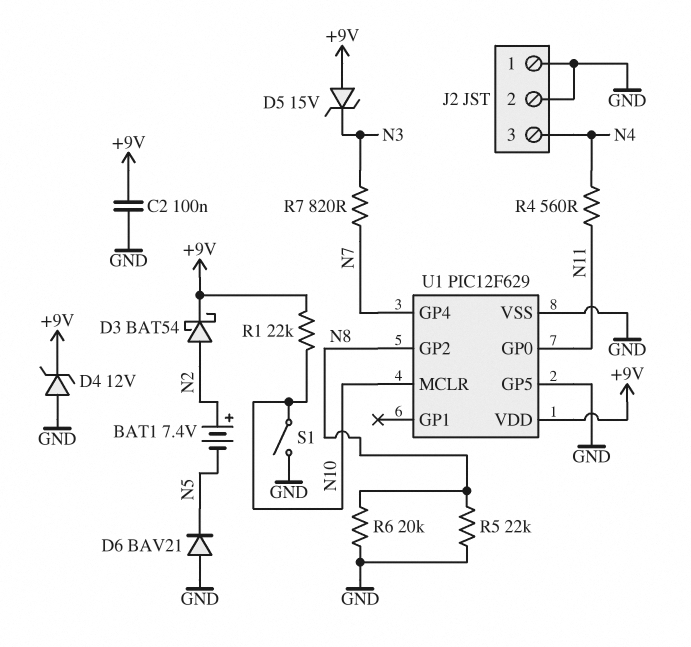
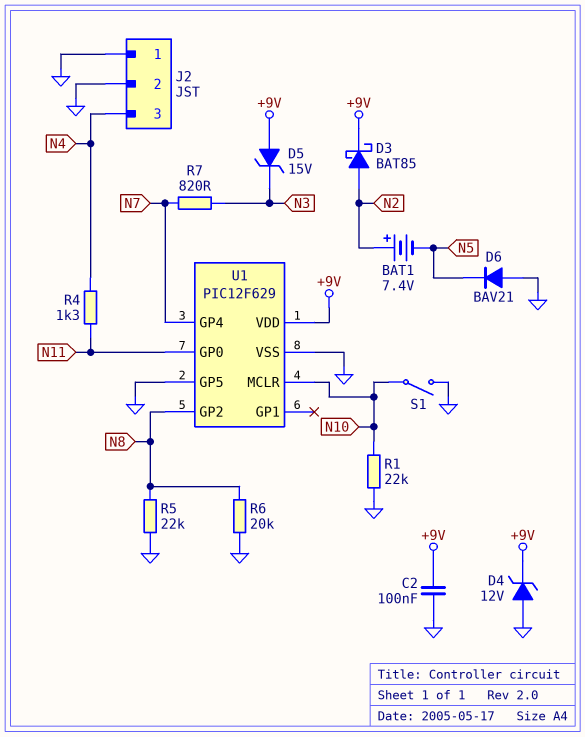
D3: schottky BAT54 (A N2, K +9V) -> schottky BAT85 (A N2, K +9V)
R1: 22k (+9V, N10) -> 22k (GND, N10)
R4: 560 (N4, N11) -> 1.3k (N4, N11)

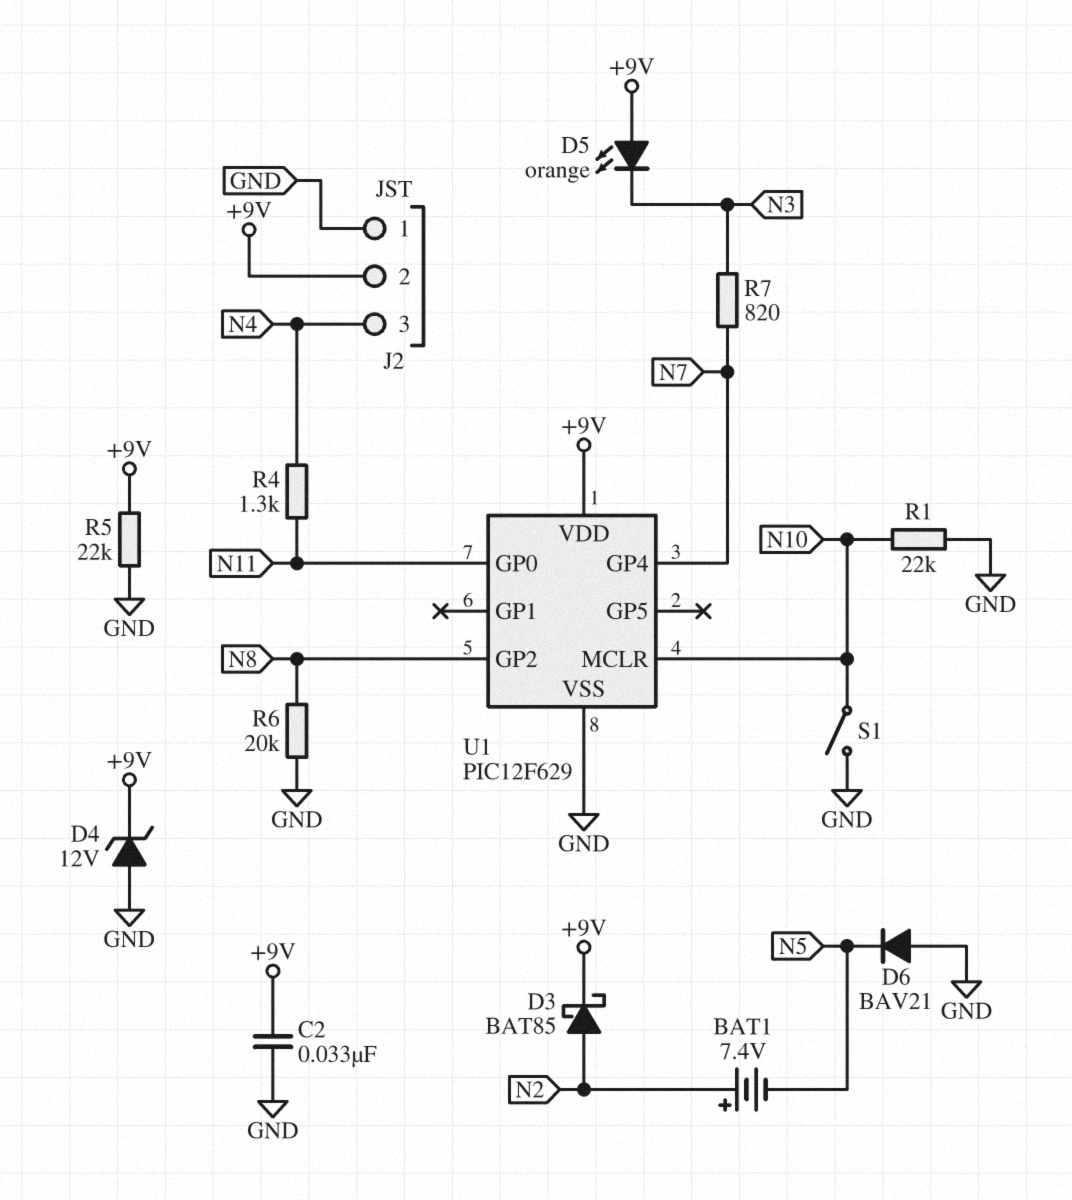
C2: 100nF (+9V, GND) -> 33nF (+9V, GND)
D5: zener 15V (A +9V, K N3) -> LED orange (A +9V, K N3)
J2 pin 2: GND -> +9V
R5: 22k (GND, N8) -> 22k (+9V, GND)
U1 pin GP5: GND -> none

